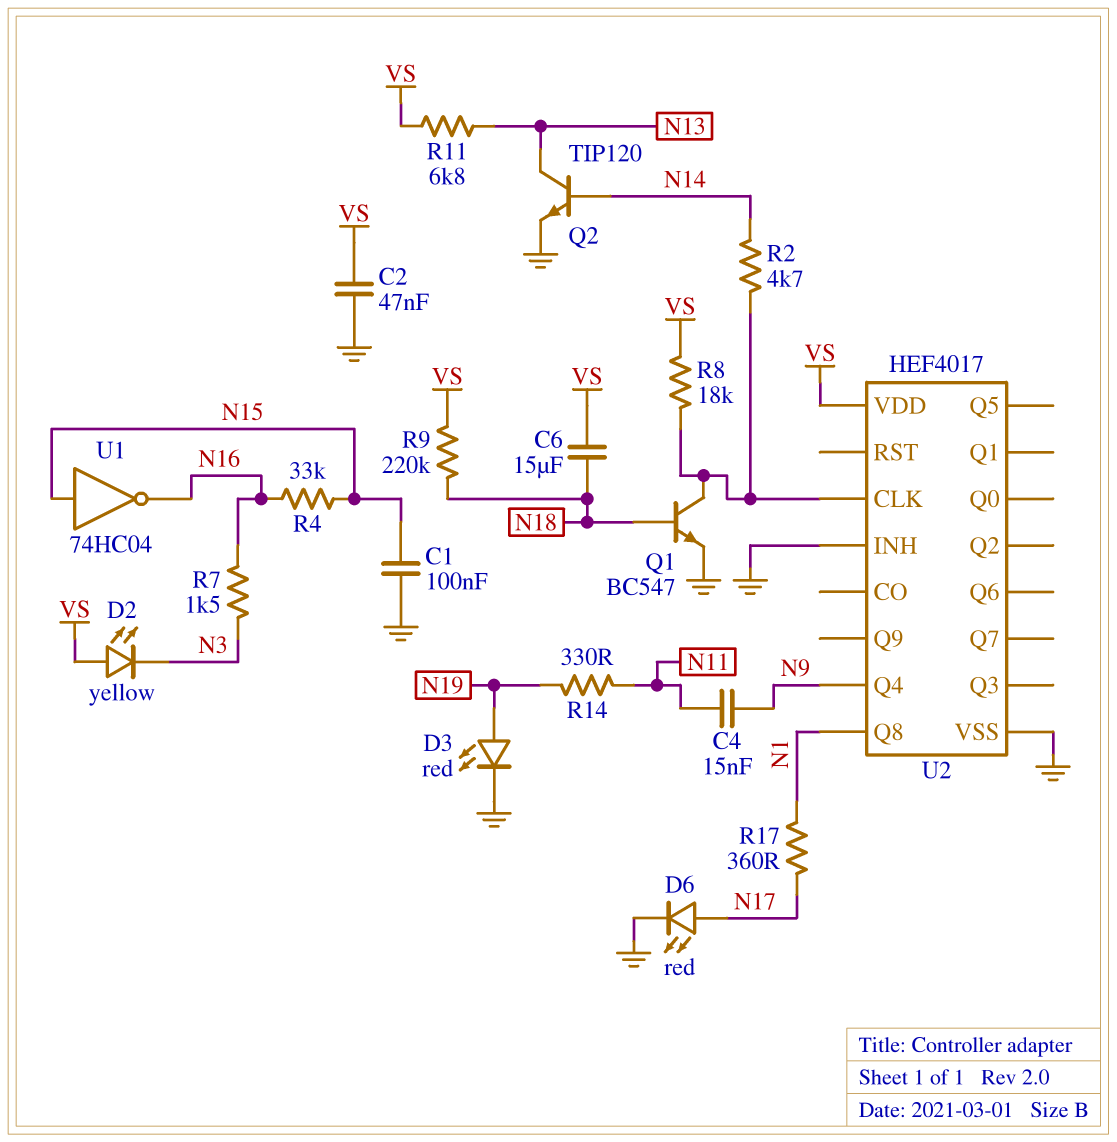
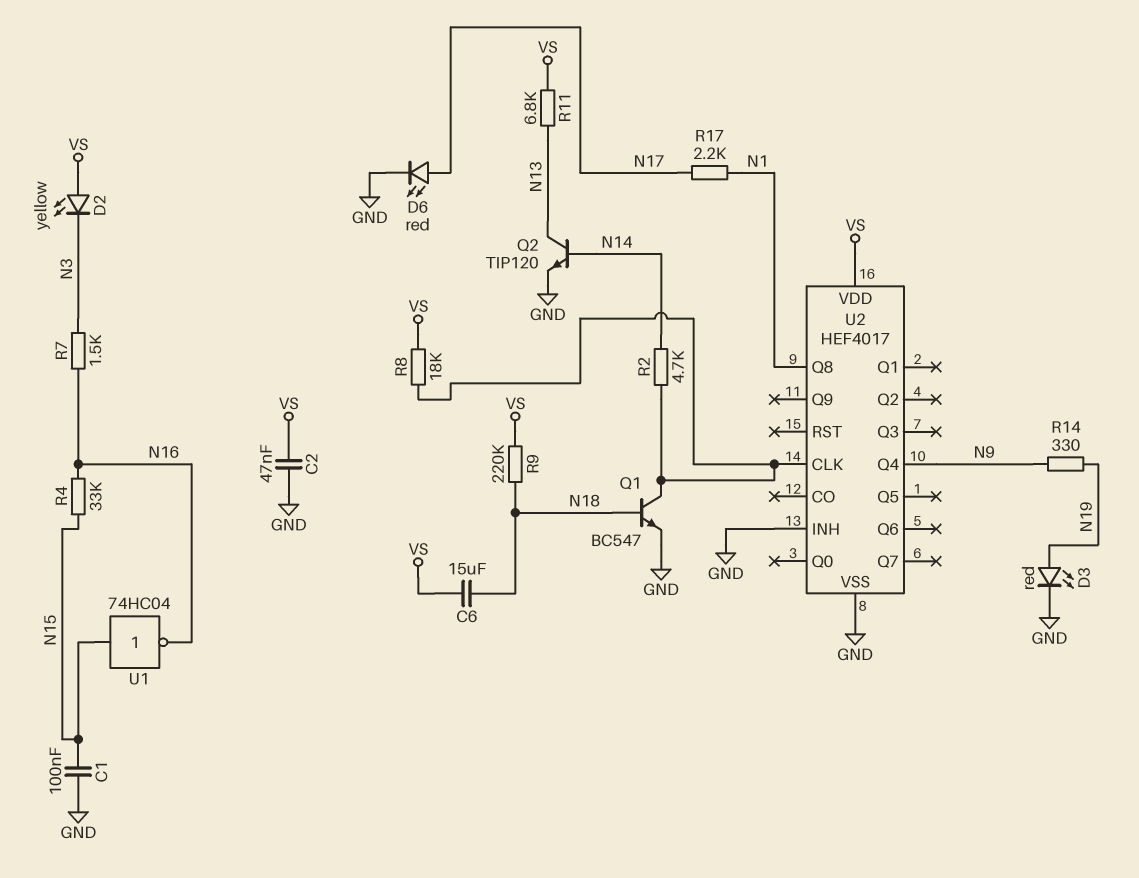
C4: 15nF (N9, N11) -> none
R14: 330 (N11, N19) -> 330 (N9, N19)
R17: 360 (N1, N17) -> 2.2k (N1, N17)

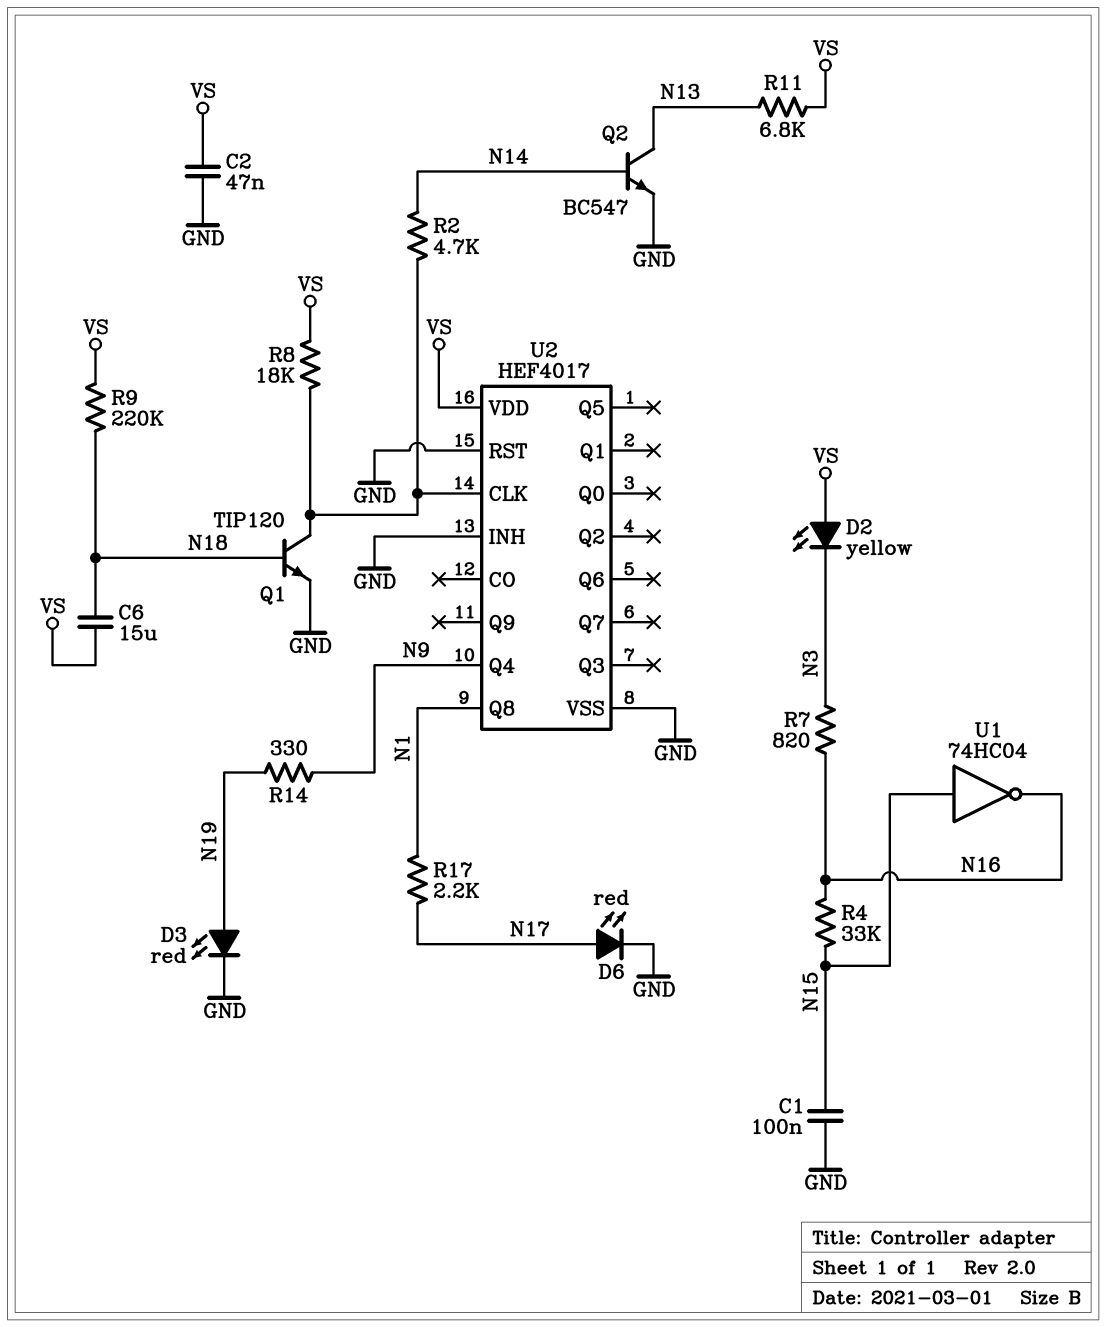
Q1: NPN BC547 (B N18, C U2/CLK, E GND) -> NPN TIP120 (B N18, C U2/CLK, E GND)
Q2: NPN TIP120 (B N14, C N13, E GND) -> NPN BC547 (B N14, C N13, E GND)
R7: 1.5k (N3, N16) -> 820 (N3, N16)
U2 pin RST: none -> GND

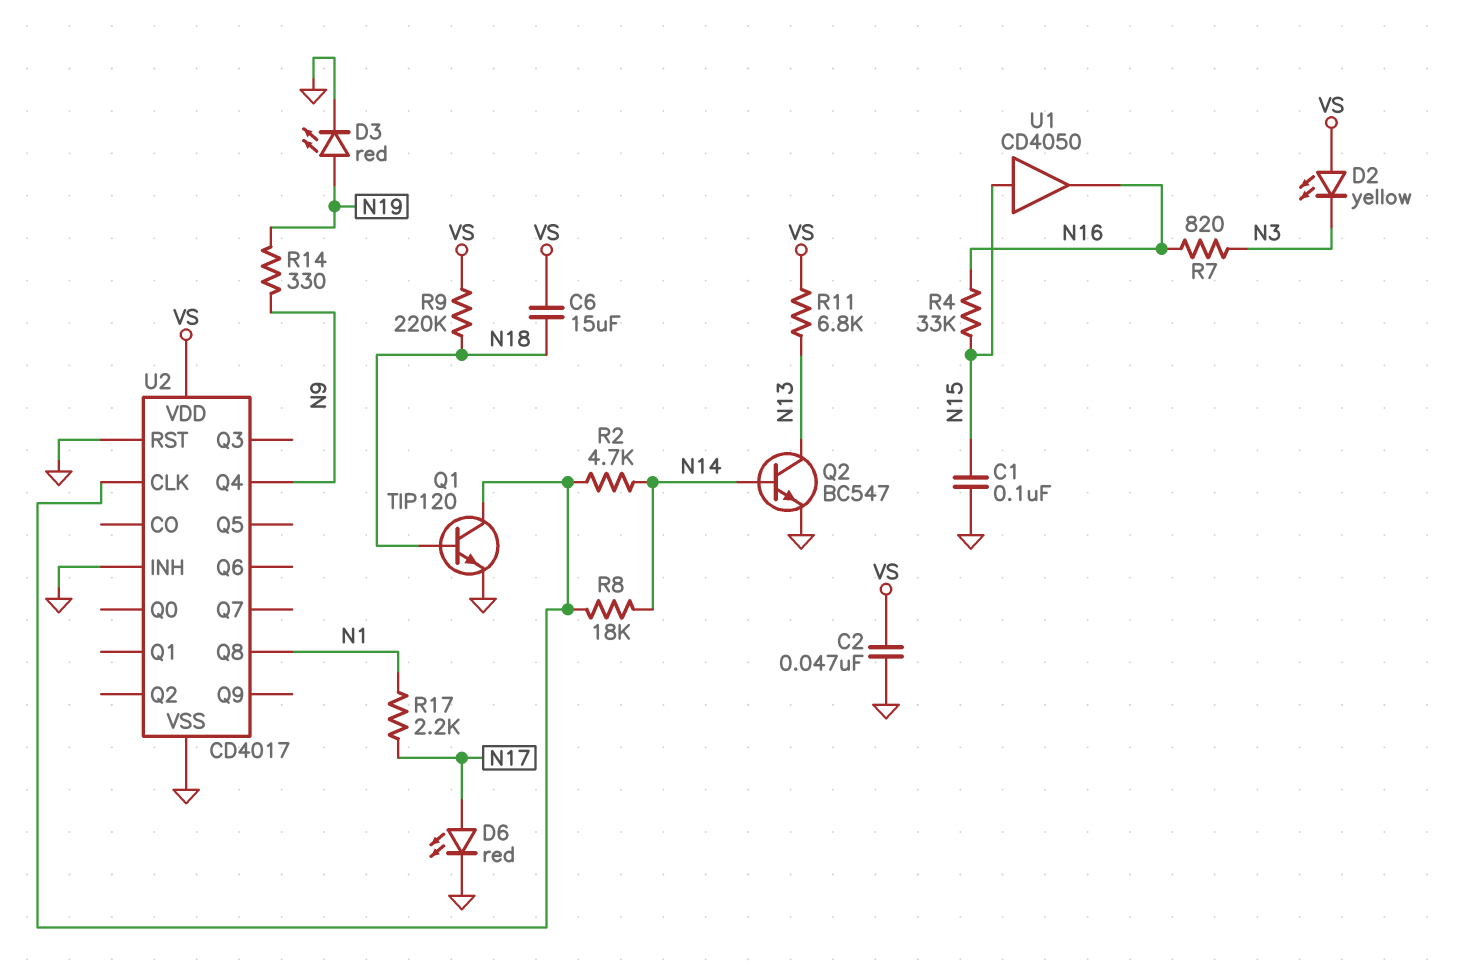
R8: 18k (U2/CLK, VS) -> 18k (N14, U2/CLK)
U1: NOT 74HC04 (in N15, out N16) -> buffer CD4050 (in N15, out N16)
U2: HEF4017 -> CD4017

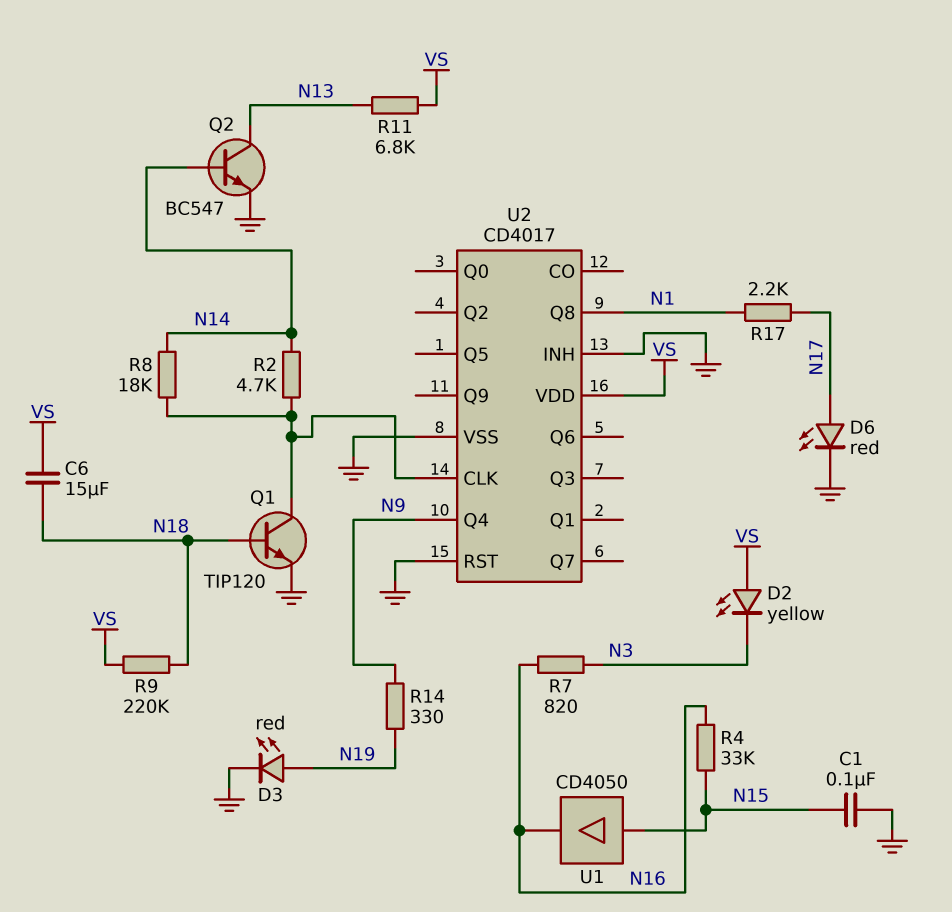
C2: 47nF (GND, VS) -> none

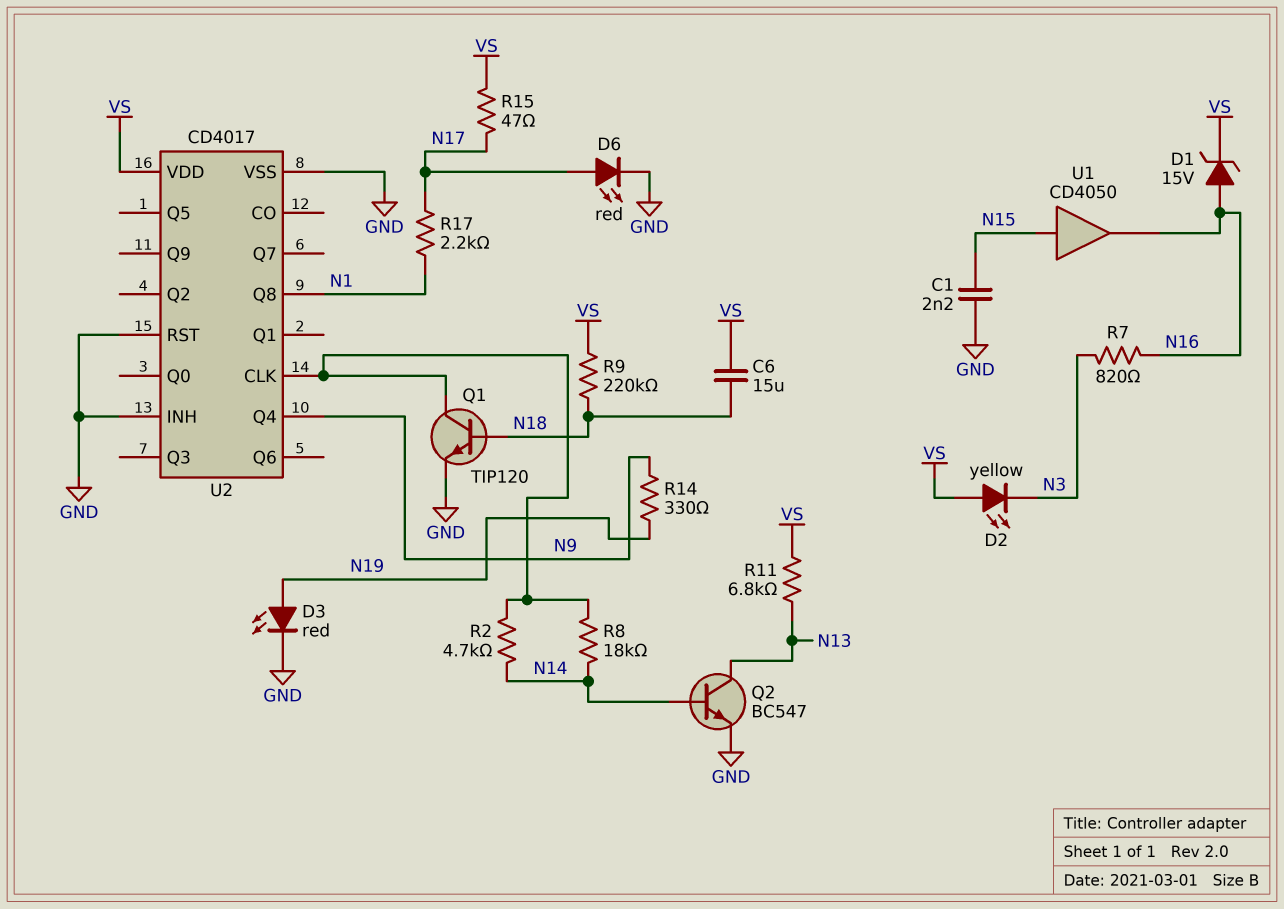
C1: 100nF (GND, N15) -> 2.2nF (GND, N15)
D1: none -> zener 15V (A N16, K VS)
R4: 33k (N15, N16) -> none
R15: none -> 47 (N17, VS)

